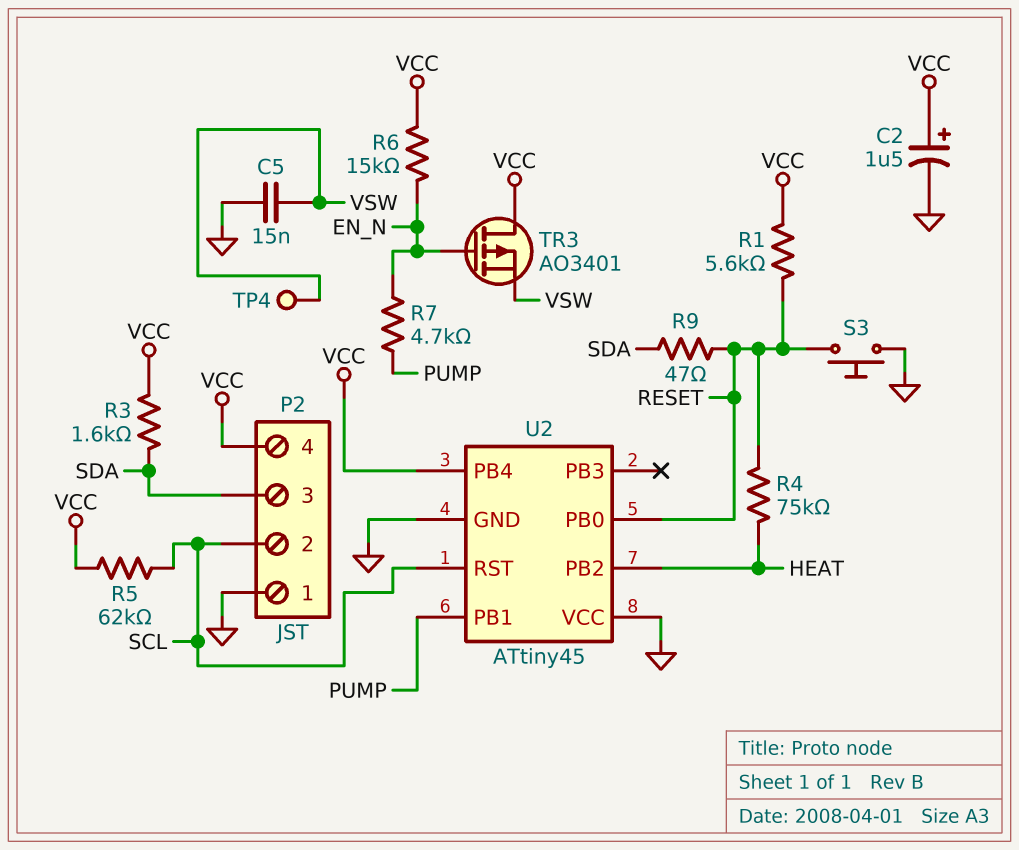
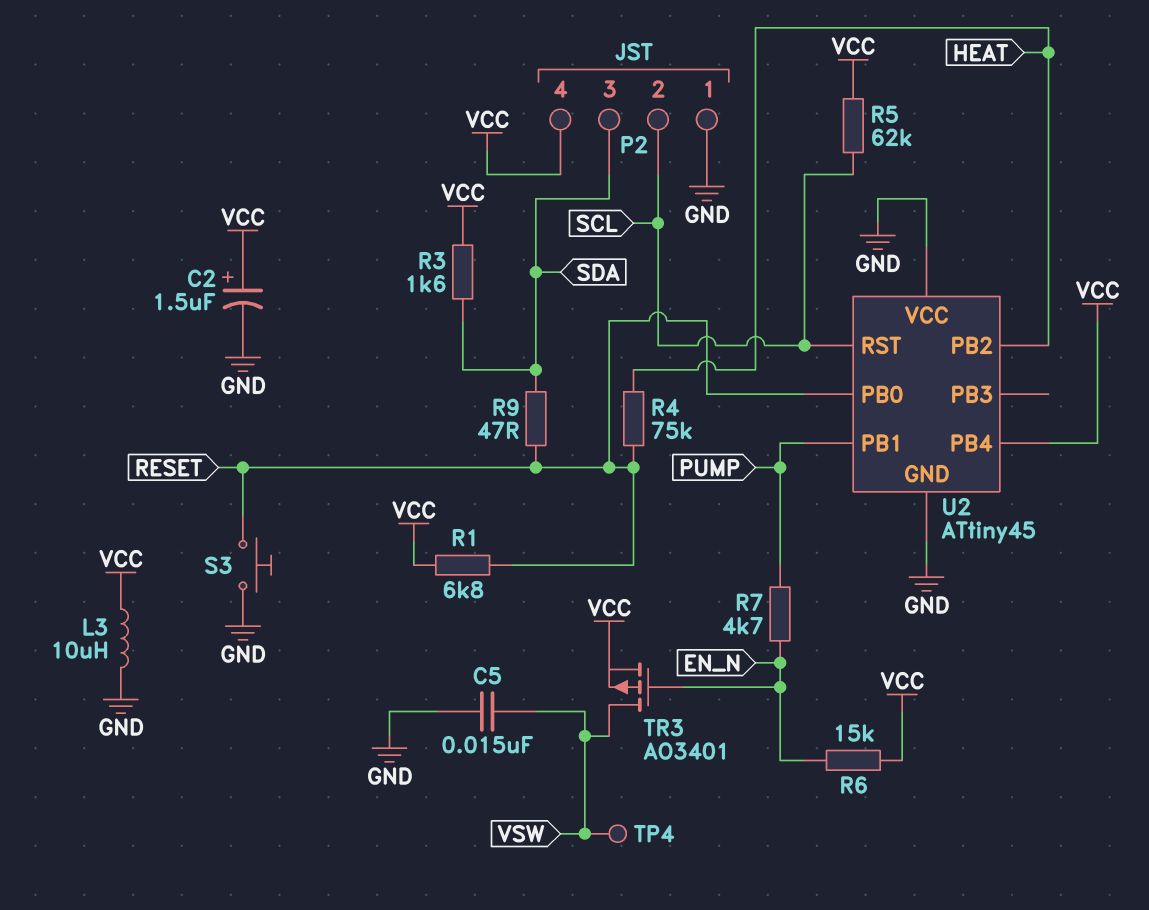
L3: none -> 10uH (GND, VCC)
R1: 5.6k (RESET, VCC) -> 6.8k (RESET, VCC)
TR3: PMOS AO3401 (G EN_N, D VCC, S VSW) -> PMOS AO3401 (G EN_N, D VSW, S VCC)

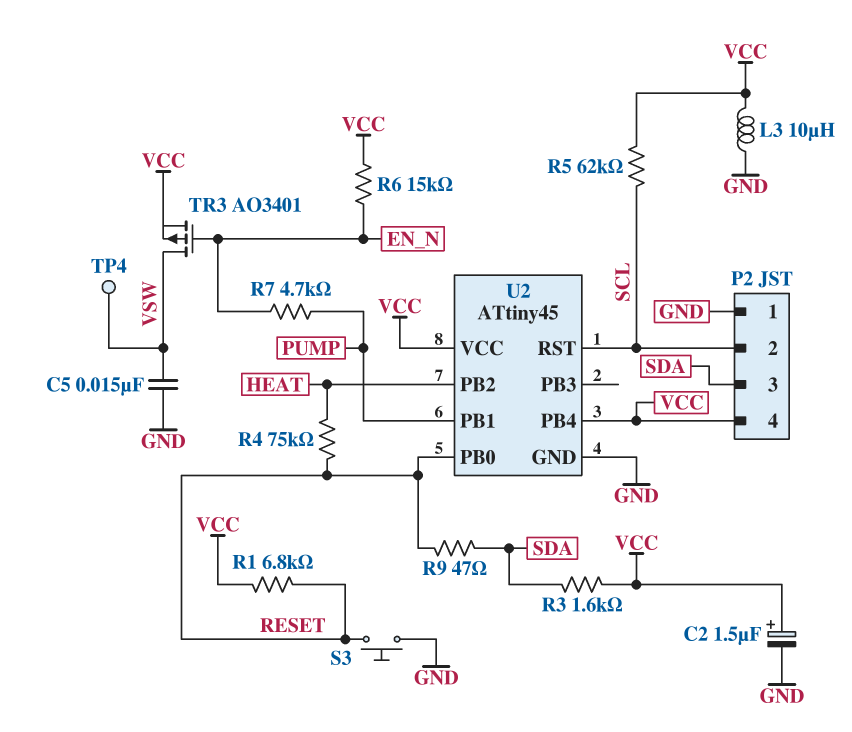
U2 pin VCC: GND -> VCC

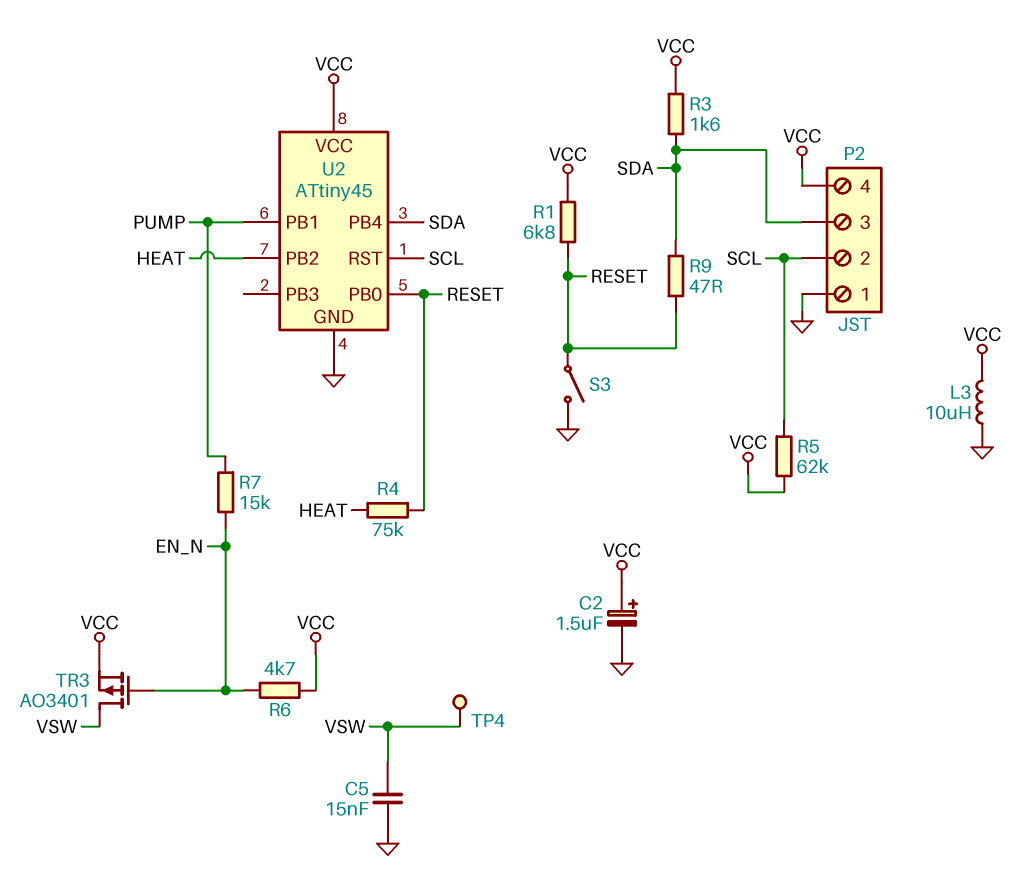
R6: 15k (EN_N, VCC) -> 4.7k (EN_N, VCC)
R7: 4.7k (EN_N, PUMP) -> 15k (EN_N, PUMP)
S3: button (GND, RESET) -> switch (GND, RESET)
U2 pin PB4: VCC -> SDA

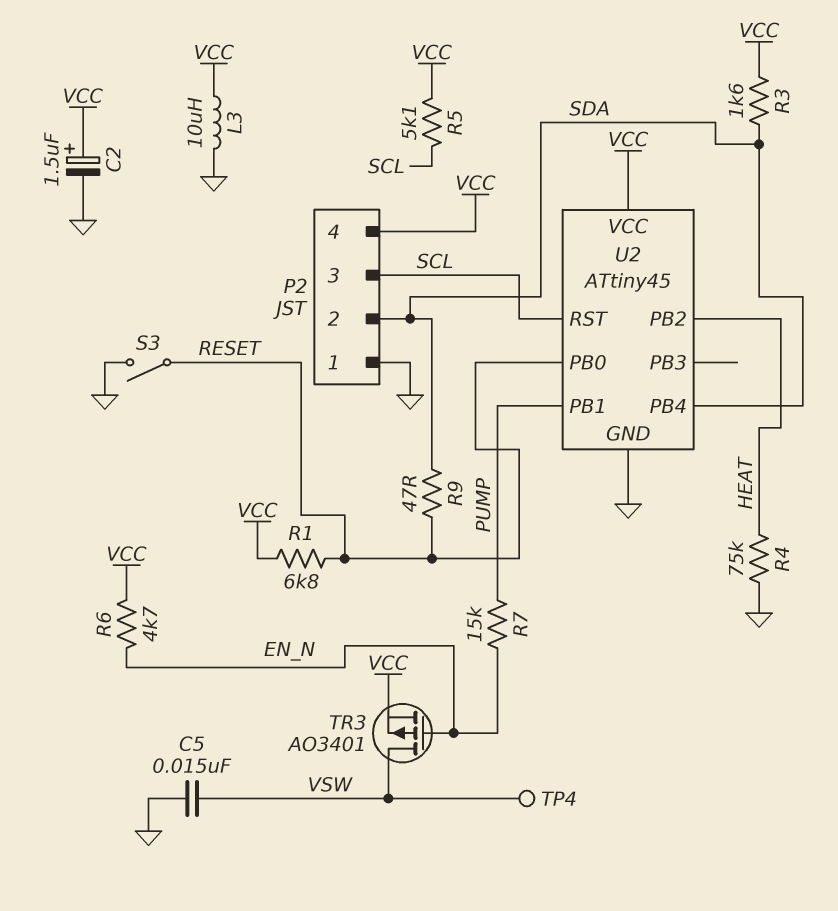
P2 pin 2: SCL -> SDA
P2 pin 3: SDA -> SCL
R4: 75k (HEAT, RESET) -> 75k (GND, HEAT)
R5: 62k (SCL, VCC) -> 5.1k (SCL, VCC)

